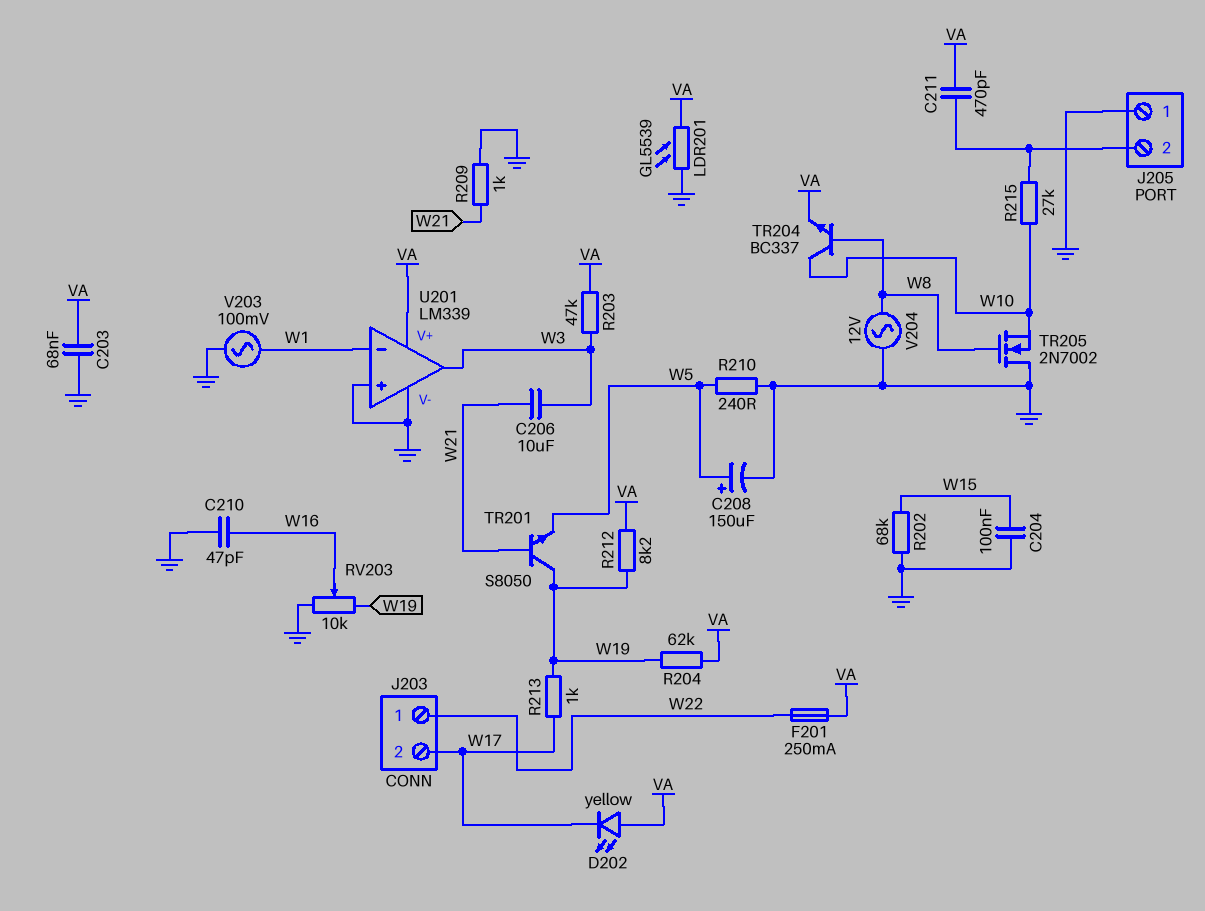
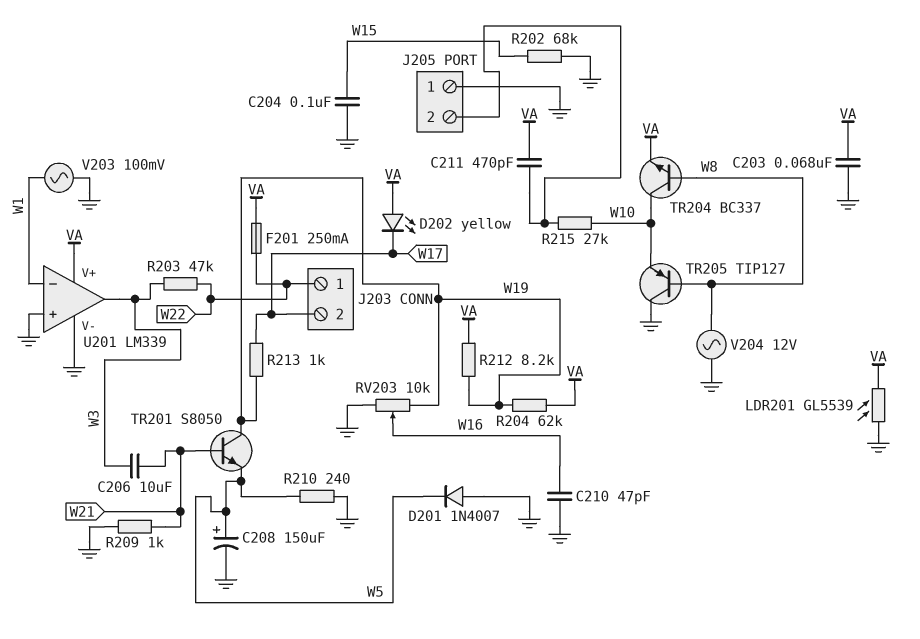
D201: none -> diode 1N4007 (A GND, K W5)
R203: 47k (VA, W3) -> 47k (W3, W22)
TR205: NMOS 2N7002 (G W8, D GND, S W10) -> PNP TIP127 (B W8, C GND, E W10)

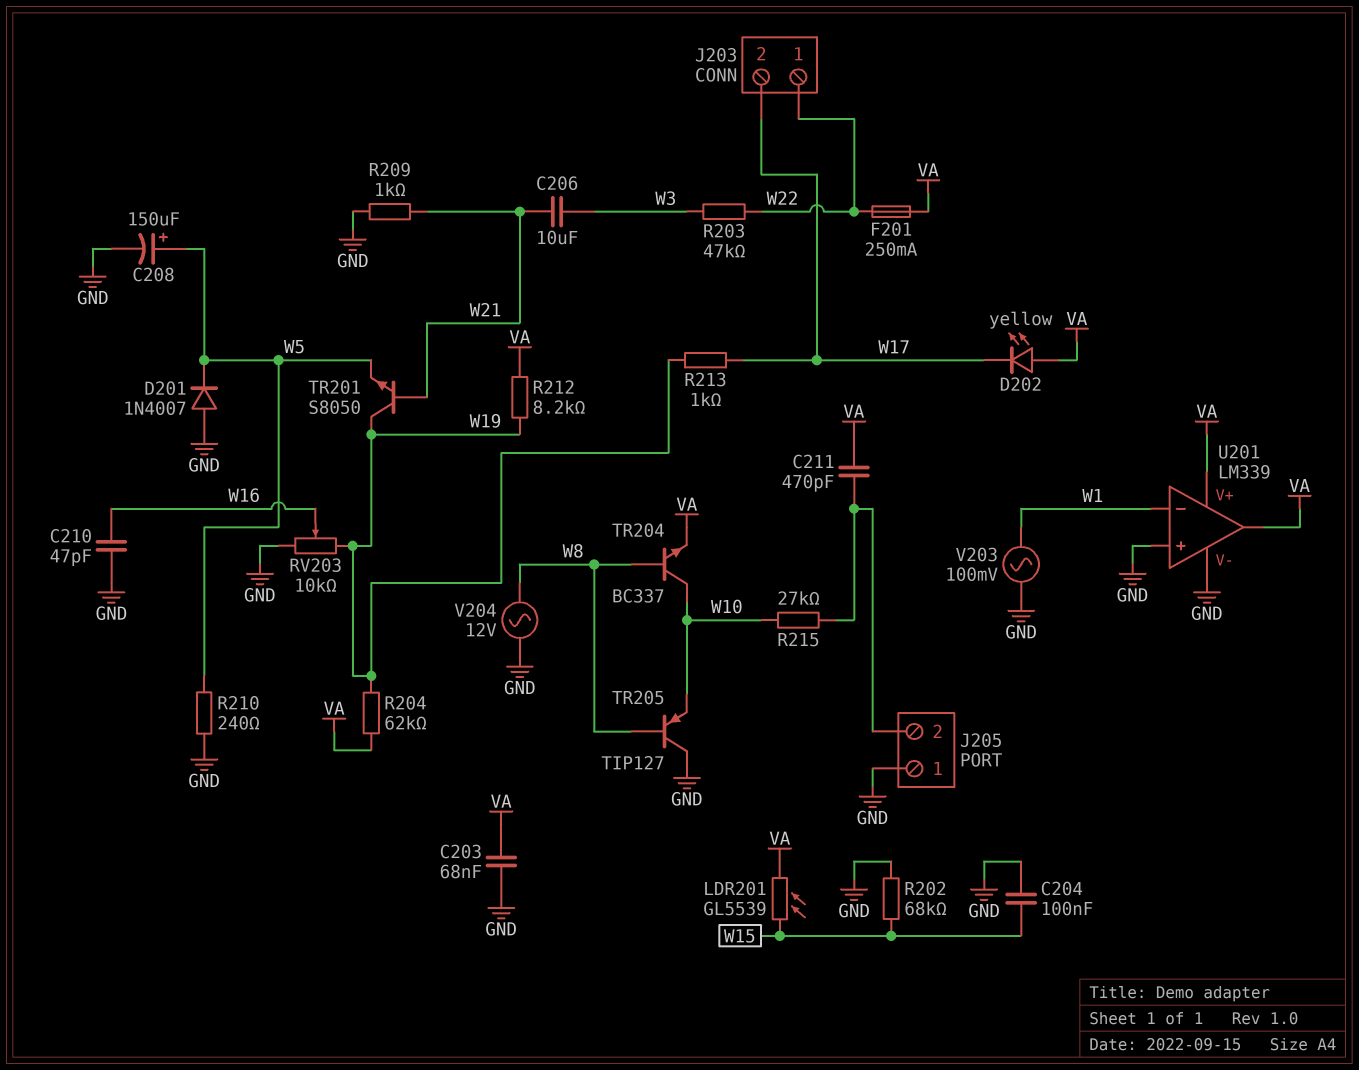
LDR201: GL5539 (GND, VA) -> GL5539 (VA, W15)
U201 pin out: W3 -> VA

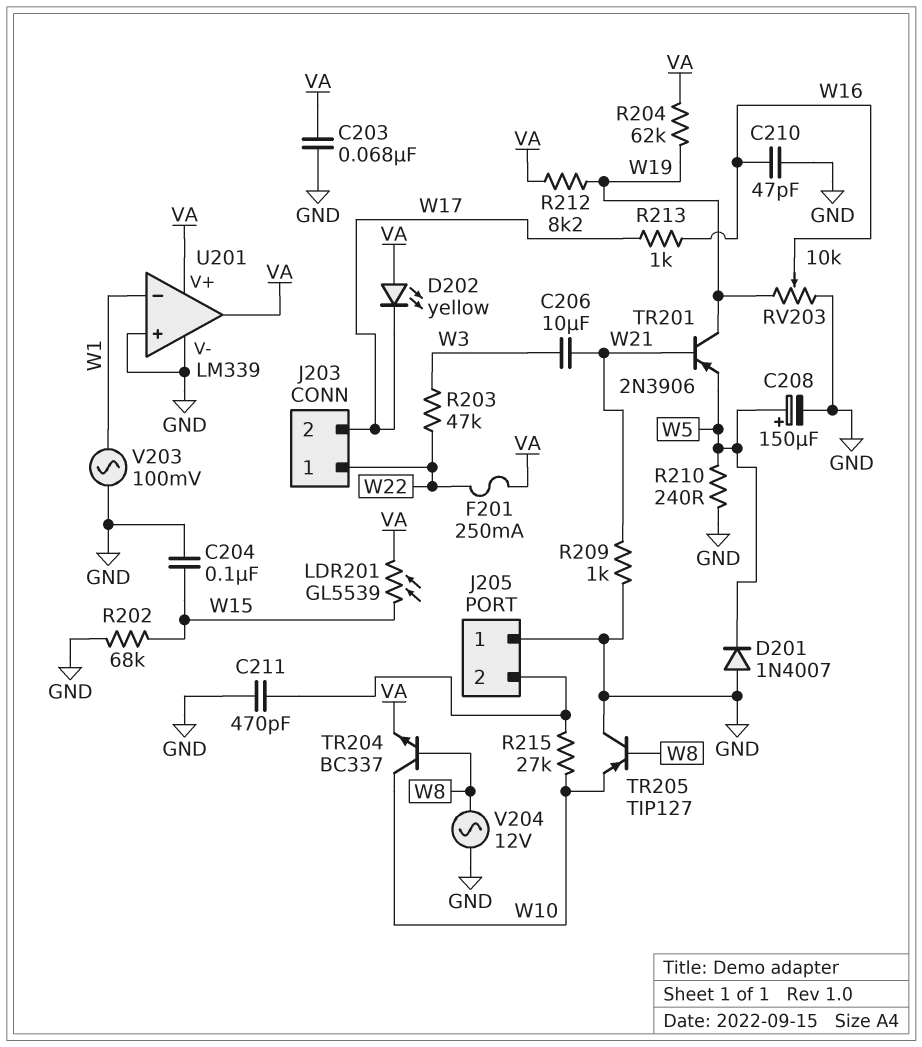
C211: 470pF (J205/2, VA) -> 470pF (GND, J205/2)
R213: 1k (W17, W19) -> 1k (W16, W17)
TR201: NPN S8050 (B W21, C W19, E W5) -> PNP 2N3906 (B W21, C W19, E W5)

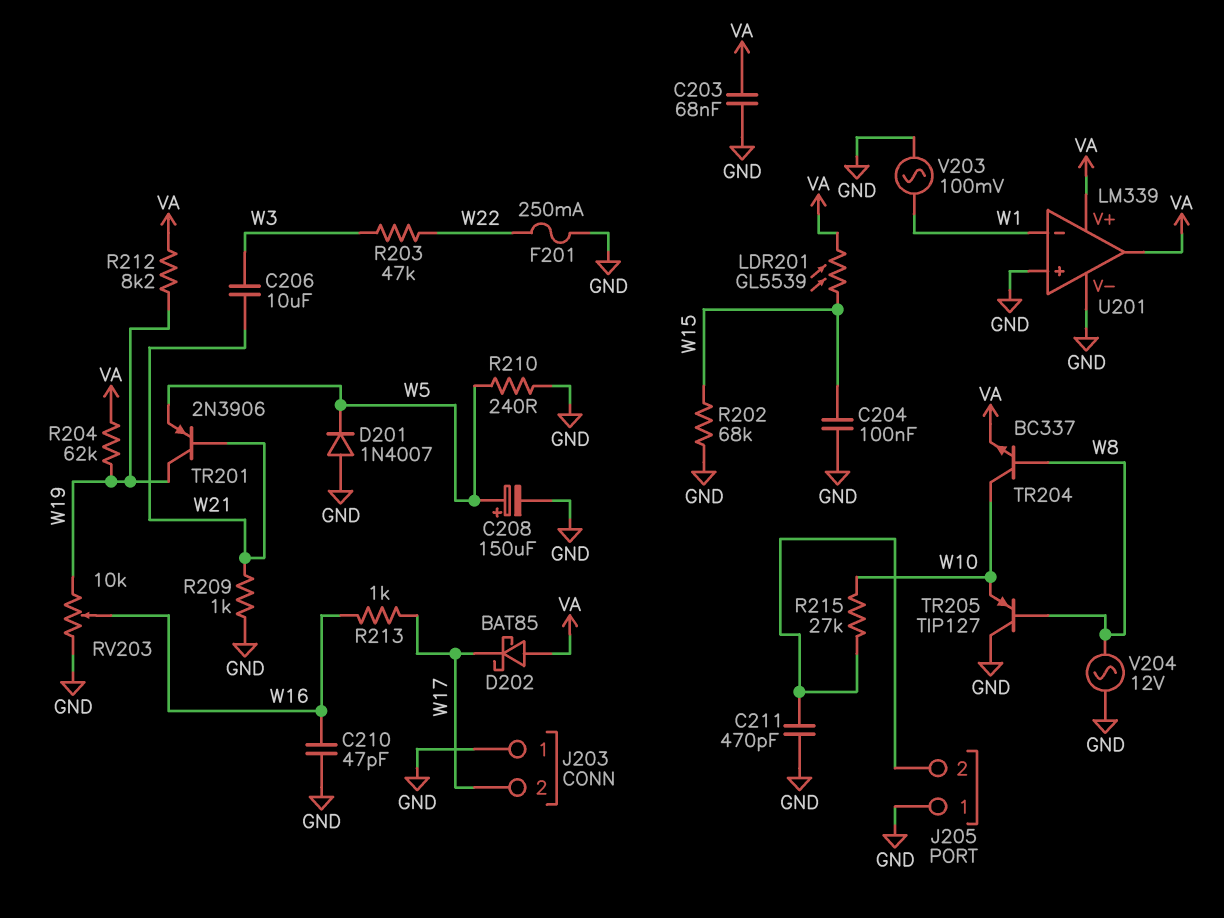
D202: LED yellow (A VA, K W17) -> schottky BAT85 (A VA, K W17)
F201: 250mA (VA, W22) -> 250mA (GND, W22)
J203 pin 1: W22 -> GND

